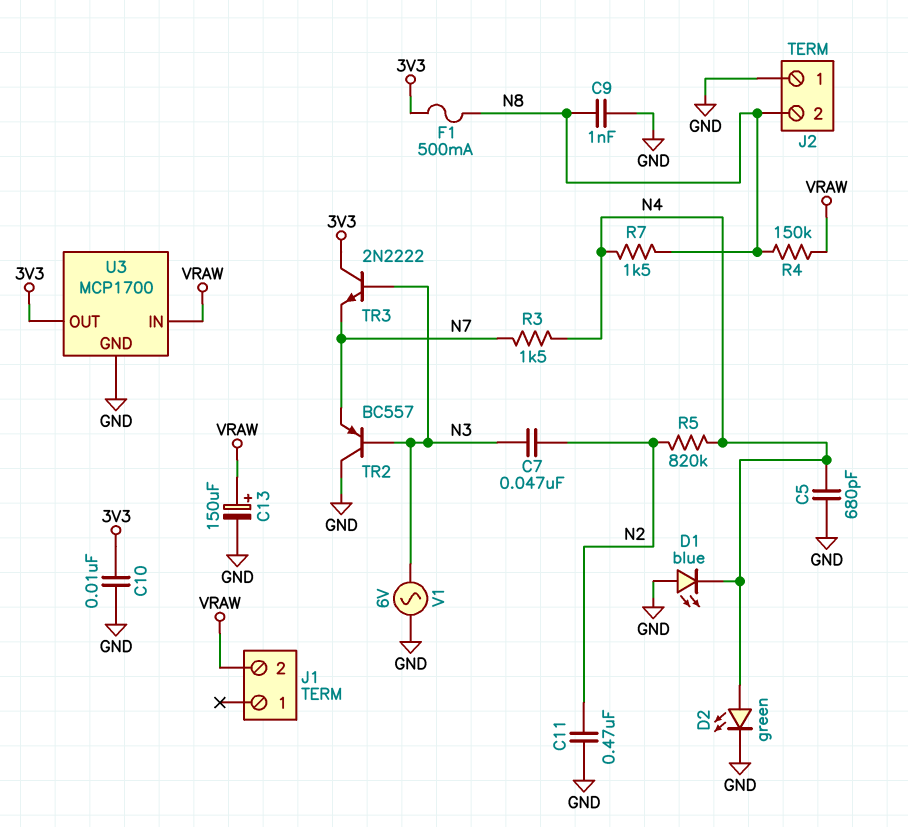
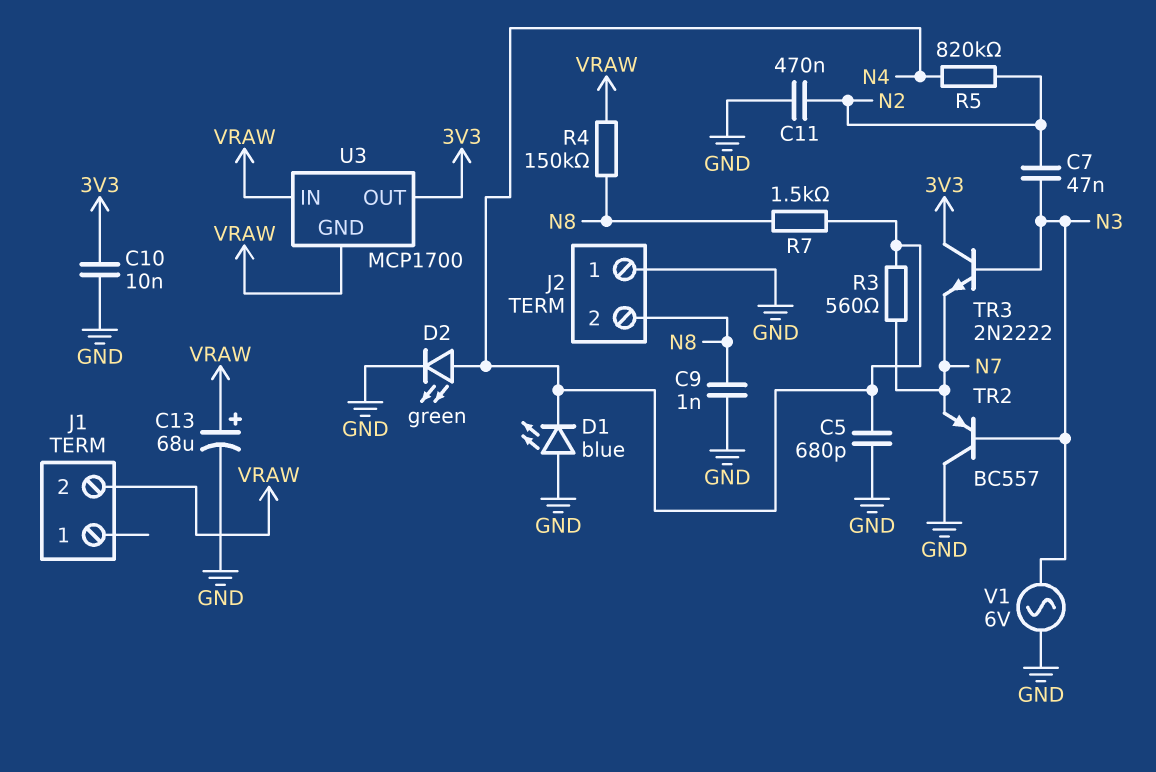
C13: 150uF (plus VRAW, minus GND) -> 68uF (plus VRAW, minus GND)
F1: 500mA (3V3, N8) -> none
R3: 1.5k (N4, N7) -> 560 (N4, N7)
U3 pin GND: GND -> VRAW

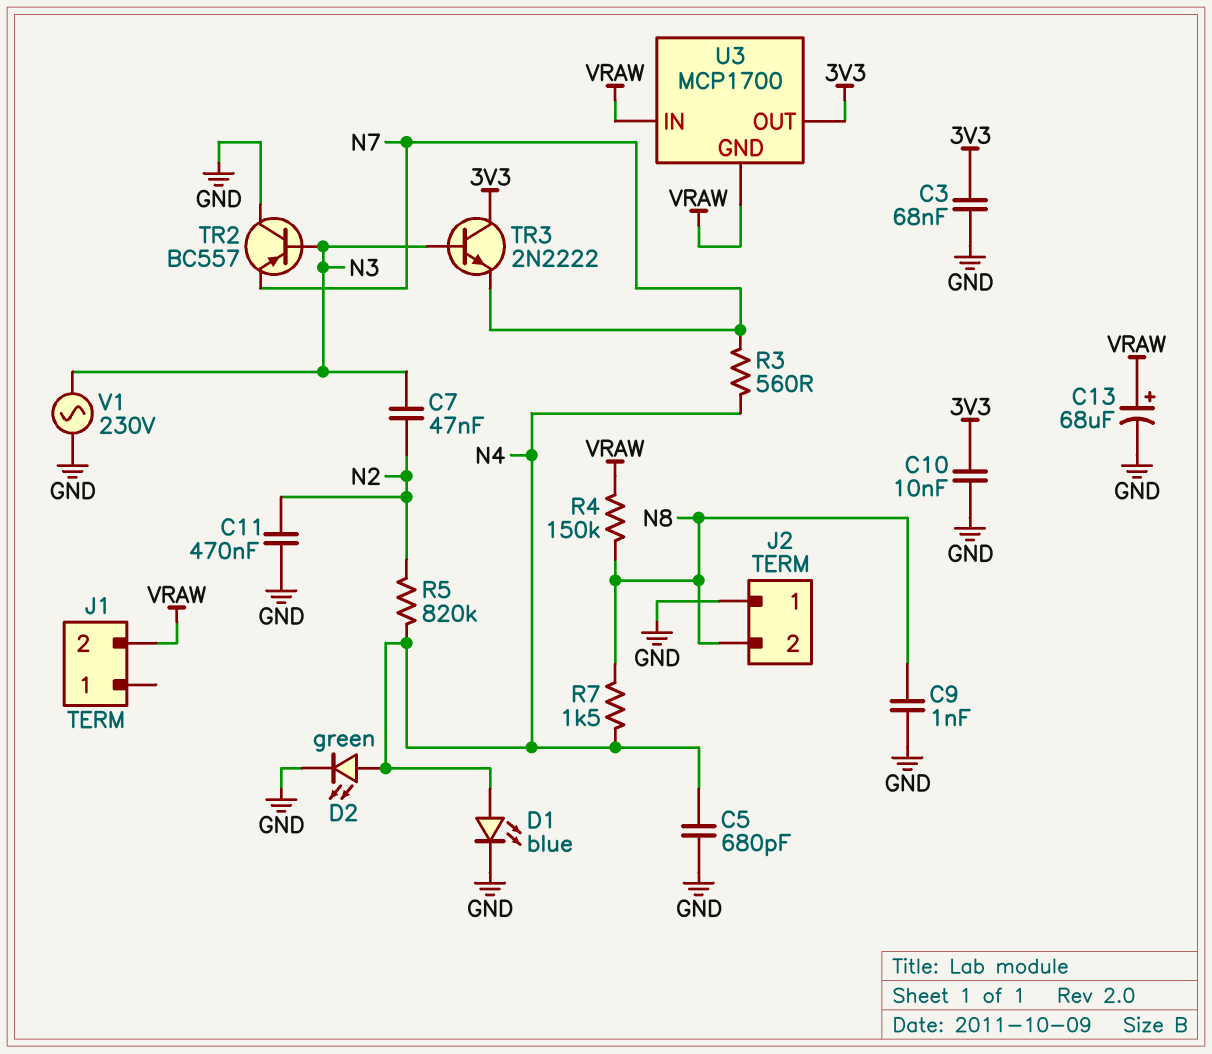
C3: none -> 68nF (3V3, GND)
D1: LED blue (A GND, K N4) -> LED blue (A N4, K GND)
V1: AC 6V (GND, N3) -> AC 230V (GND, N3)

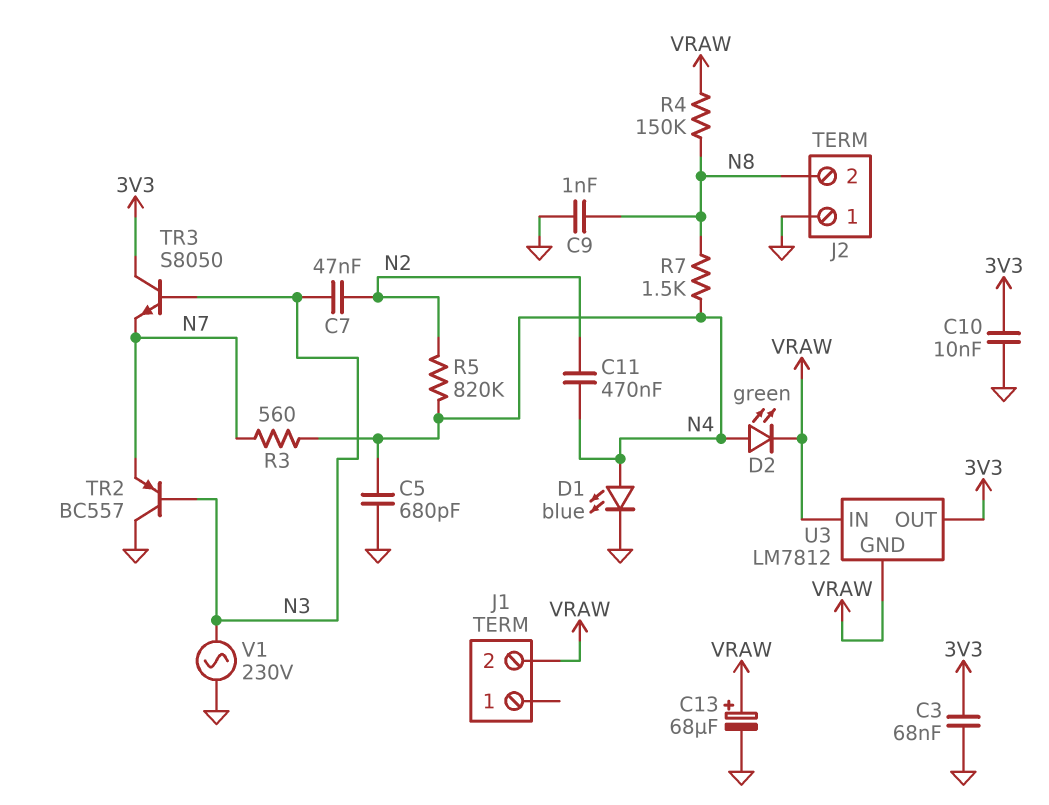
C11: 470nF (GND, N2) -> 470nF (N2, N4)
D2: LED green (A N4, K GND) -> LED green (A N4, K VRAW)
TR3: NPN 2N2222 (B N3, C 3V3, E N7) -> NPN S8050 (B N3, C 3V3, E N7)
U3: MCP1700 -> LM7812

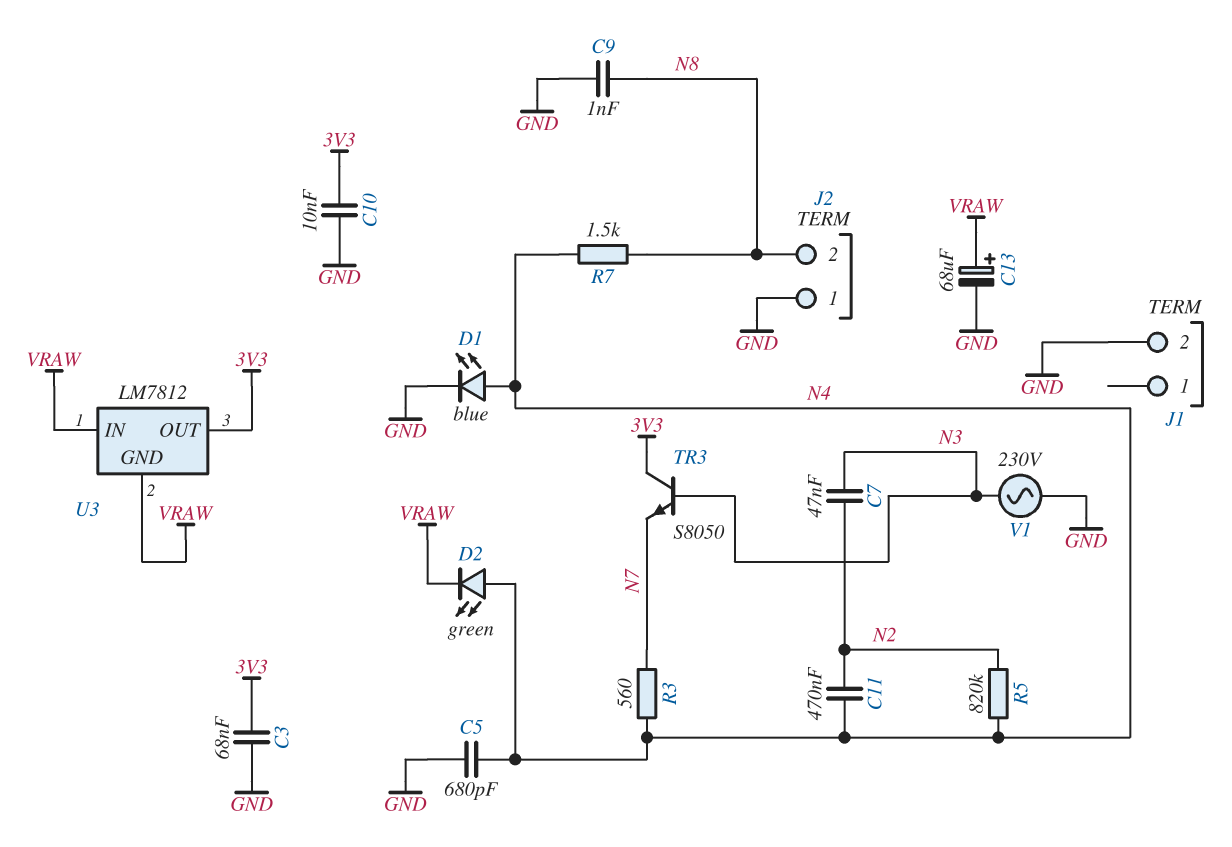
J1 pin 2: VRAW -> GND
R4: 150k (N8, VRAW) -> none
TR2: PNP BC557 (B N3, C GND, E N7) -> none

